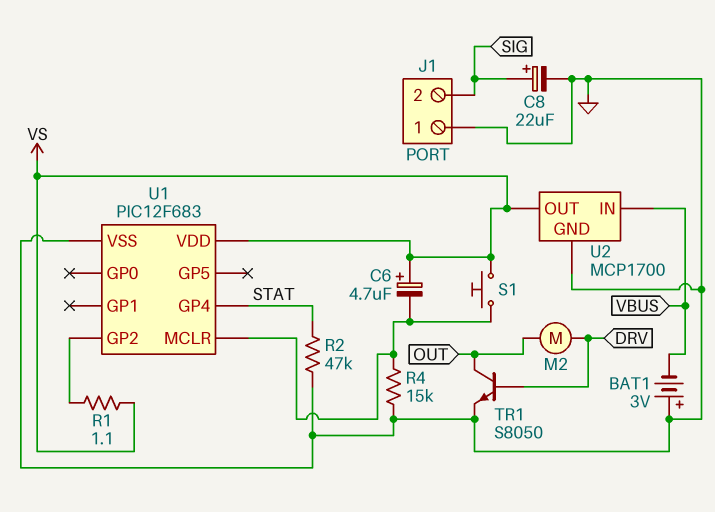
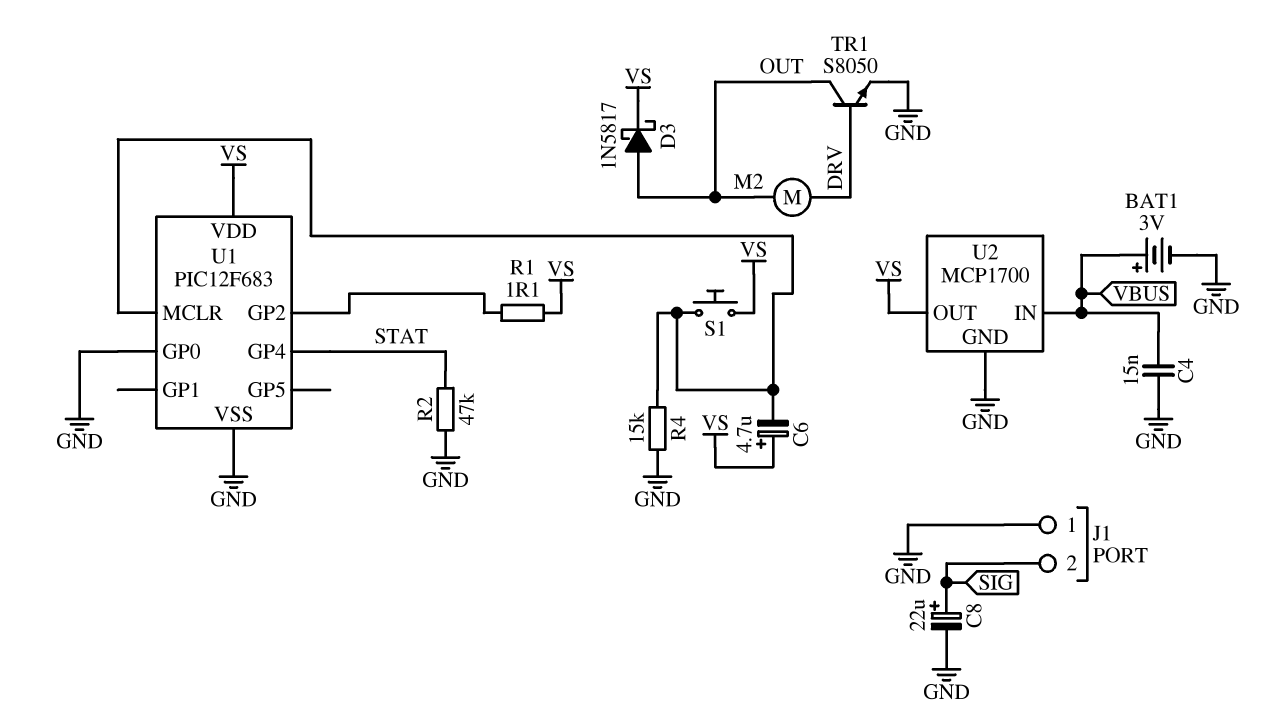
BAT1: 3V (plus GND, minus VBUS) -> 3V (plus VBUS, minus GND)
C4: none -> 15nF (GND, VBUS)
D3: none -> schottky 1N5817 (A OUT, K VS)
U1 pin GP0: none -> GND

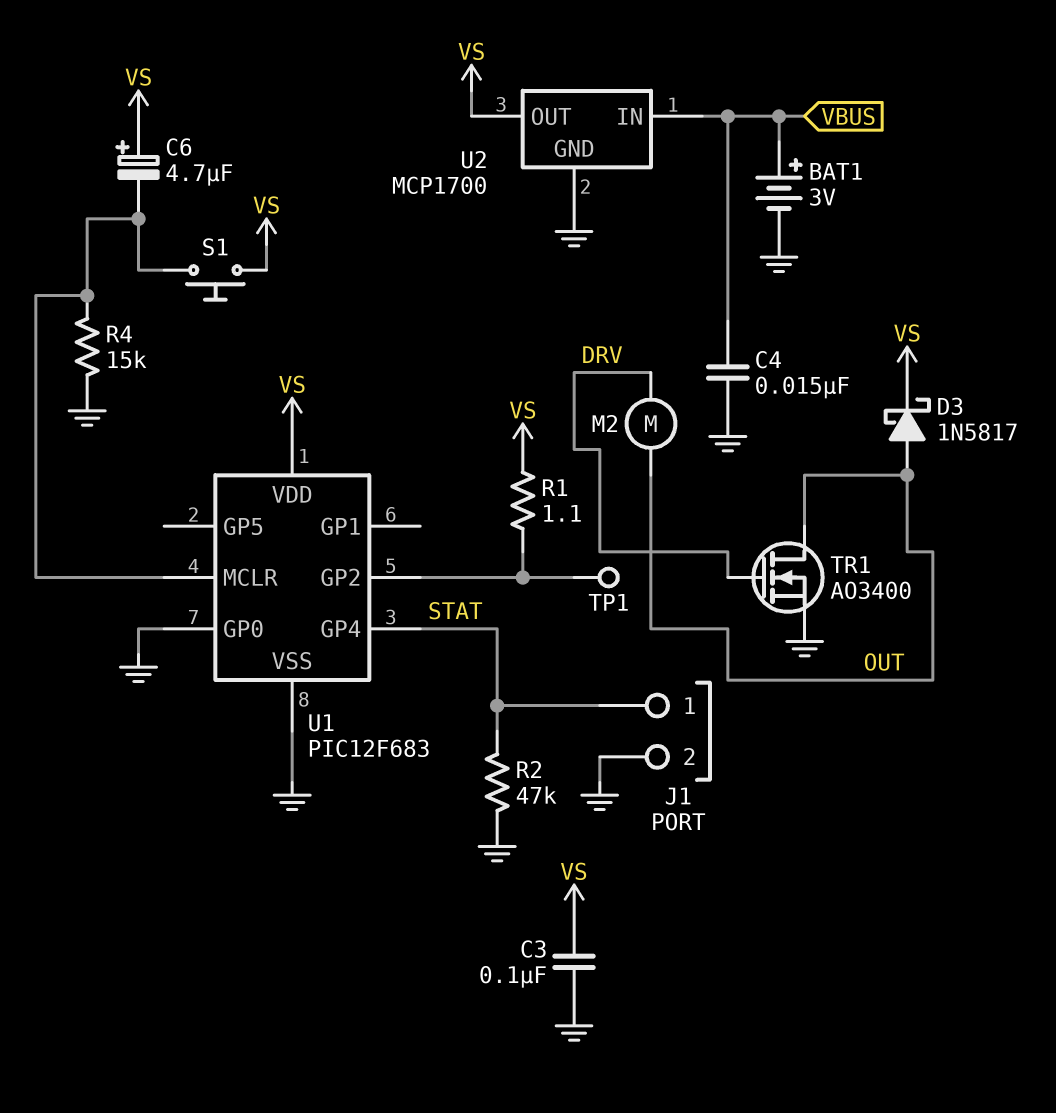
C3: none -> 100nF (GND, VS)
C8: 22uF (plus SIG, minus GND) -> none
J1 pin 1: GND -> STAT
J1 pin 2: SIG -> GND
TP1: none -> test point (U1/GP2)
TR1: NPN S8050 (B DRV, C OUT, E GND) -> NMOS AO3400 (G DRV, D OUT, S GND)

